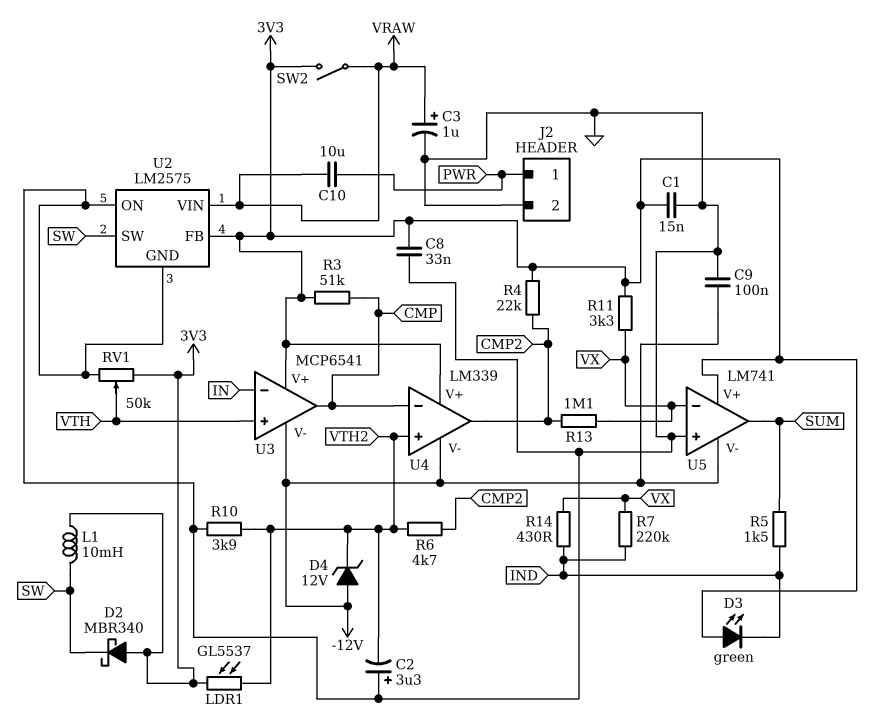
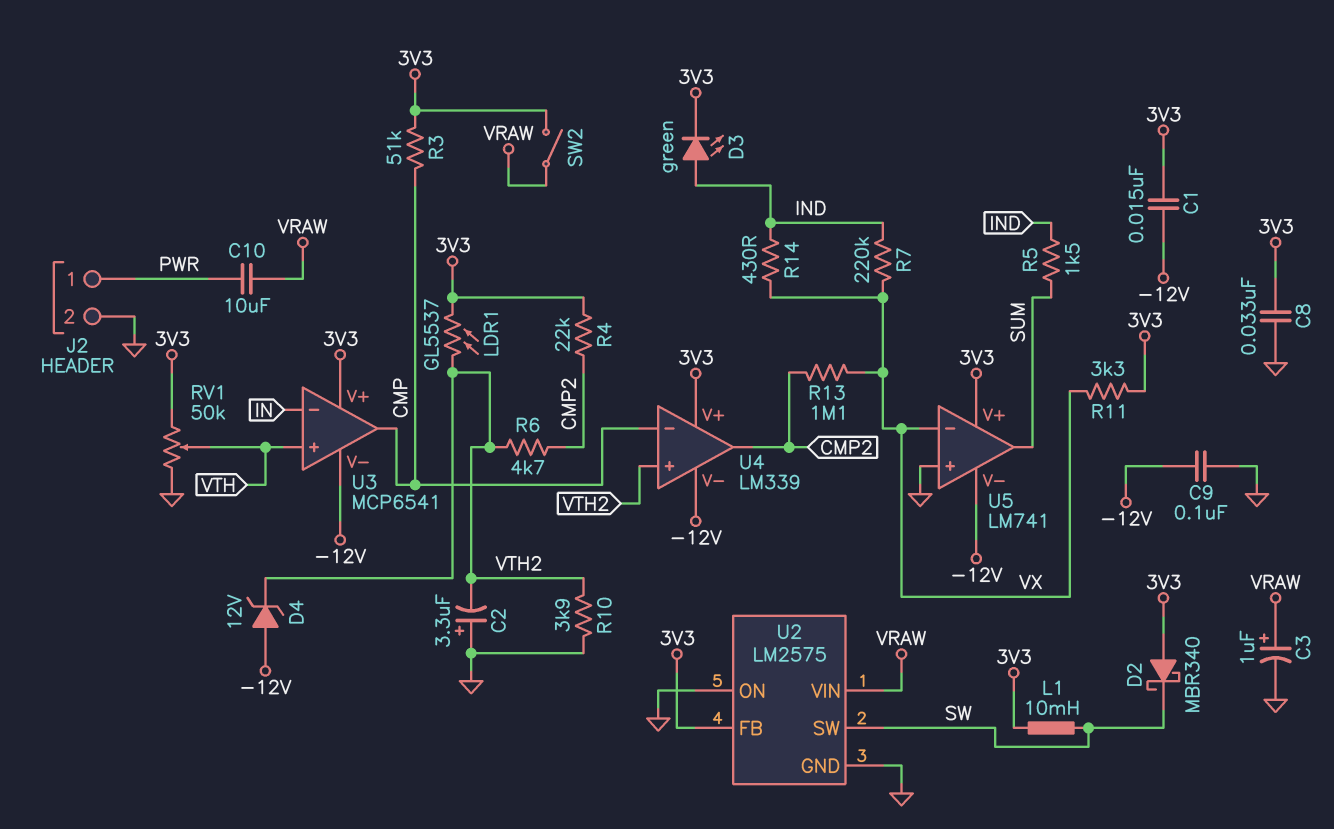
C1: 15nF (3V3, GND) -> 15nF (-12V, 3V3)
D3: LED green (A 3V3, K IND) -> LED green (A IND, K 3V3)

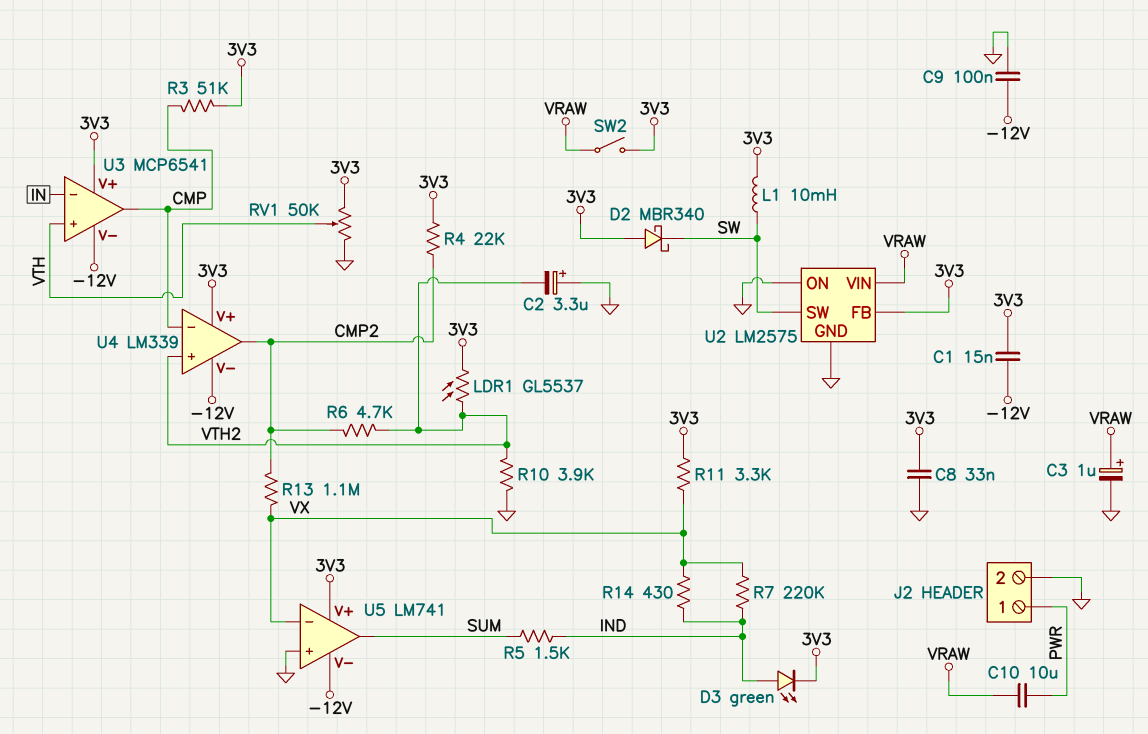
D4: zener 12V (A -12V, K VTH2) -> none

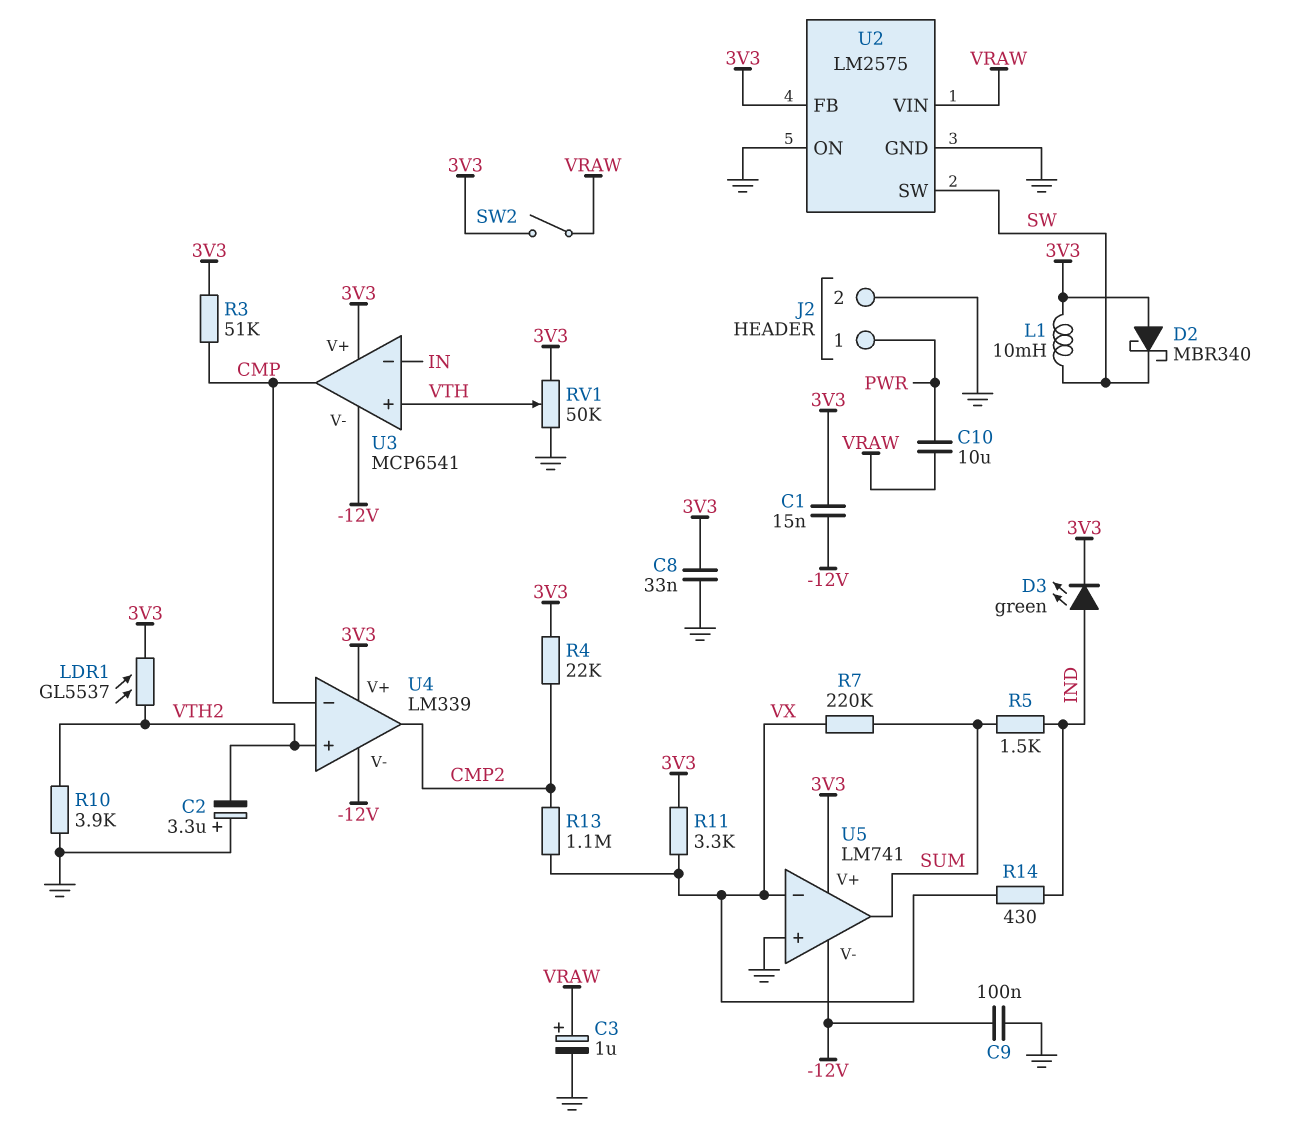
R6: 4.7k (CMP2, VTH2) -> none
R7: 220k (IND, VX) -> 220k (SUM, VX)

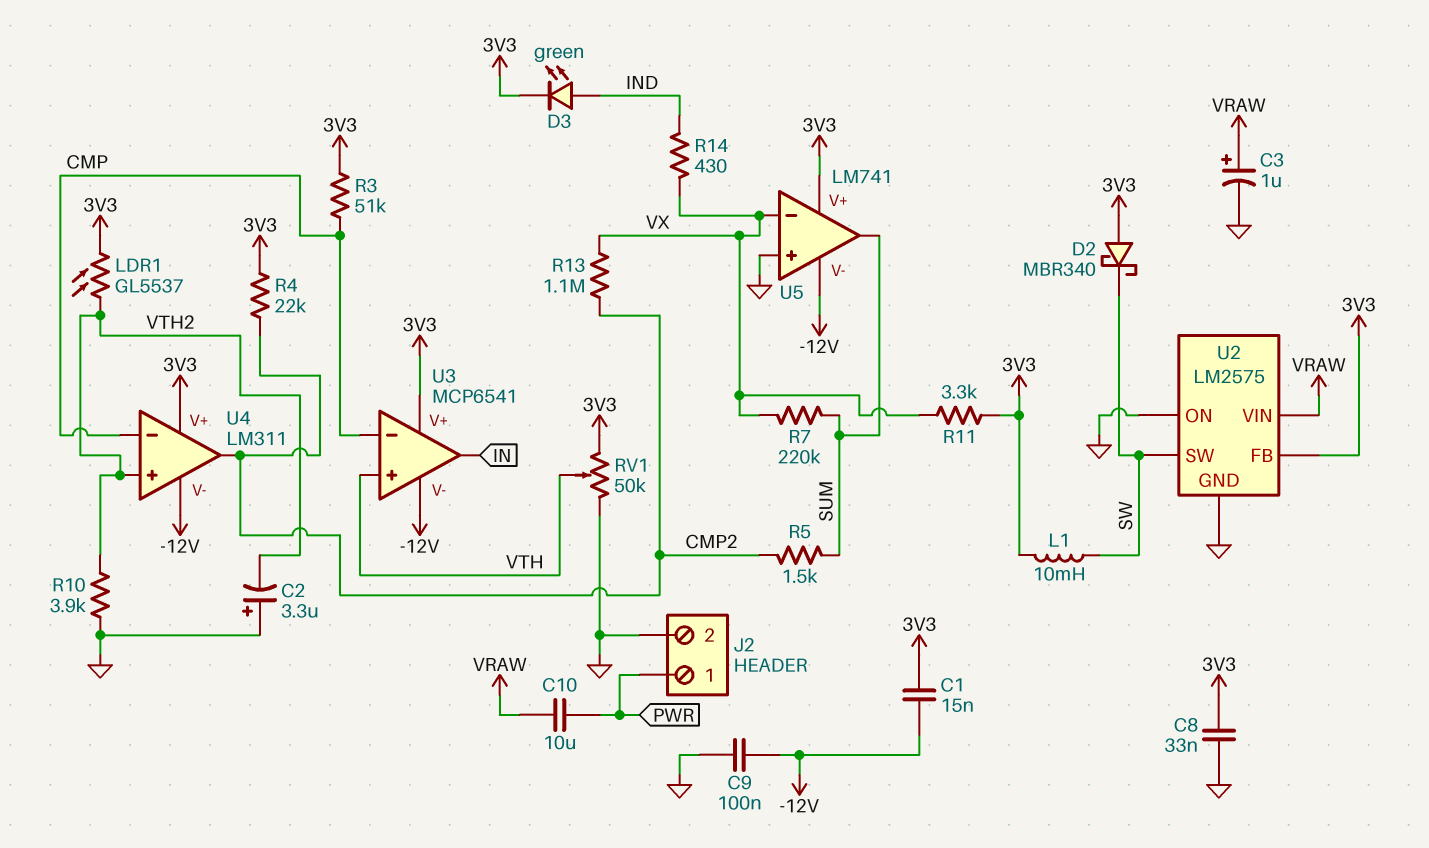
R5: 1.5k (IND, SUM) -> 1.5k (CMP2, SUM)
SW2: switch (3V3, VRAW) -> none
U3 pin in-: IN -> CMP
U3 pin out: CMP -> IN
U4: LM339 -> LM311

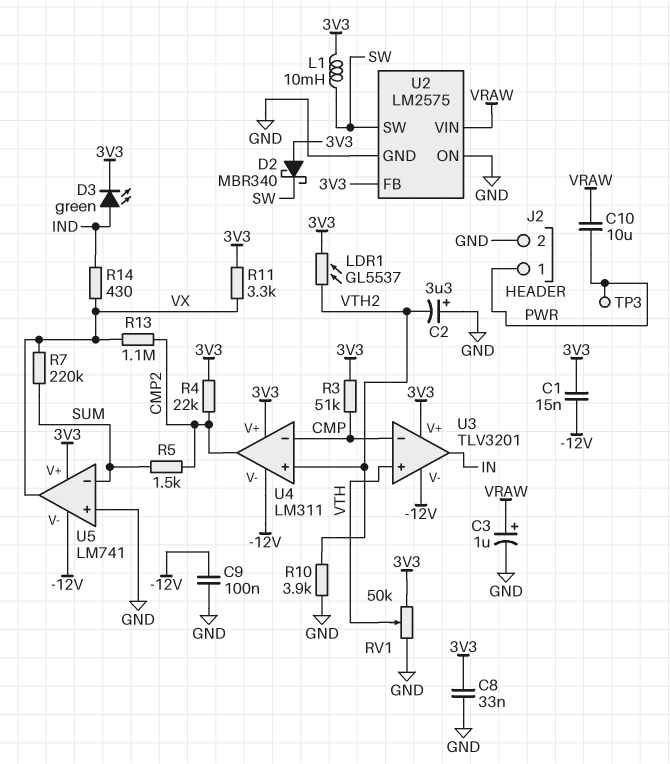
TP3: none -> test point (PWR)
U3: MCP6541 -> TLV3201
U5 pin in-: VX -> SUM
U5 pin out: SUM -> VX

